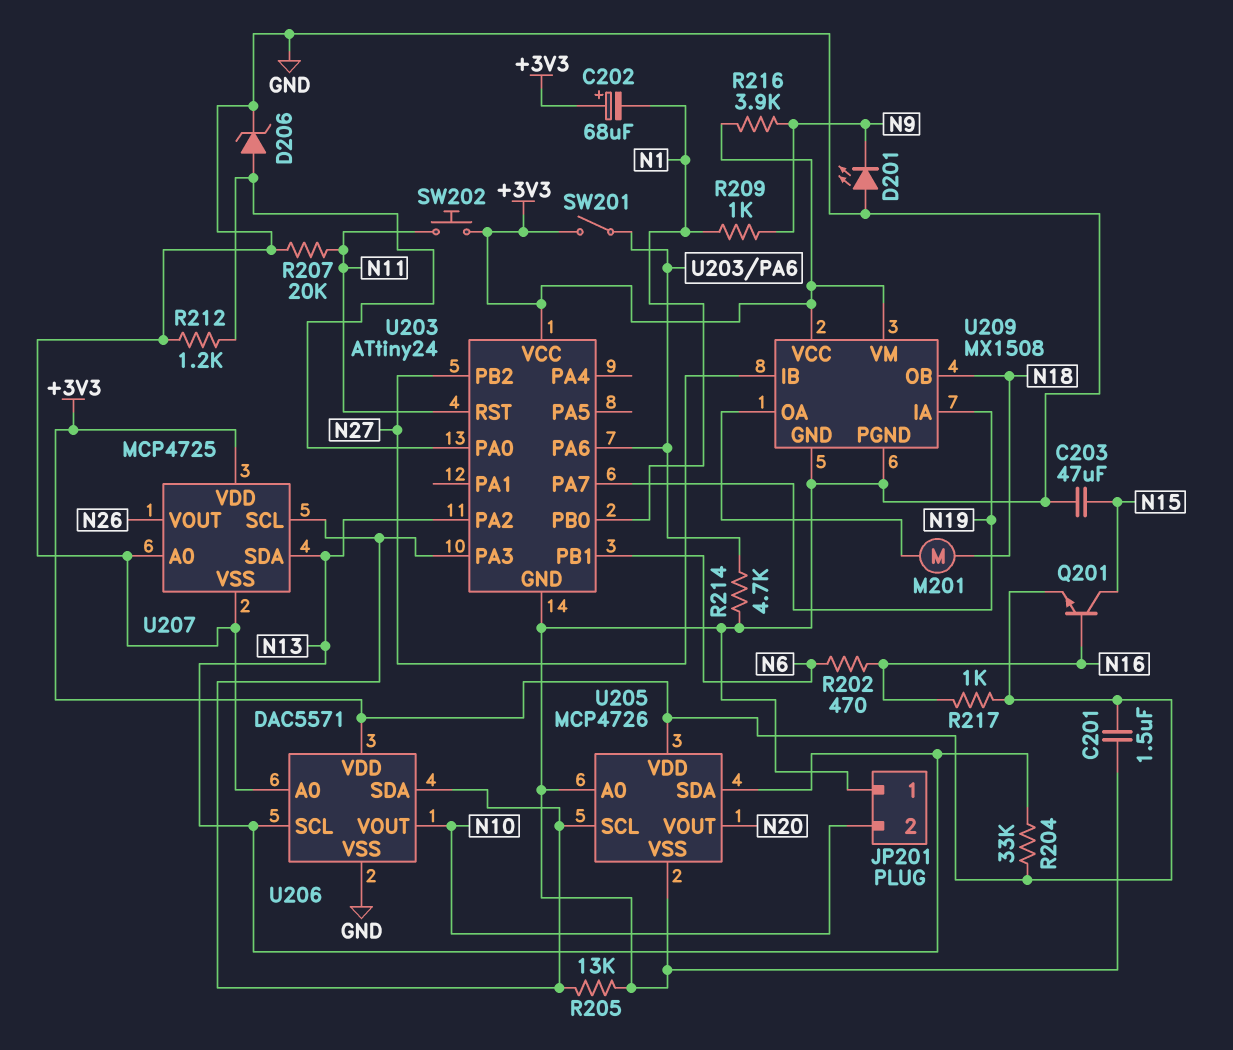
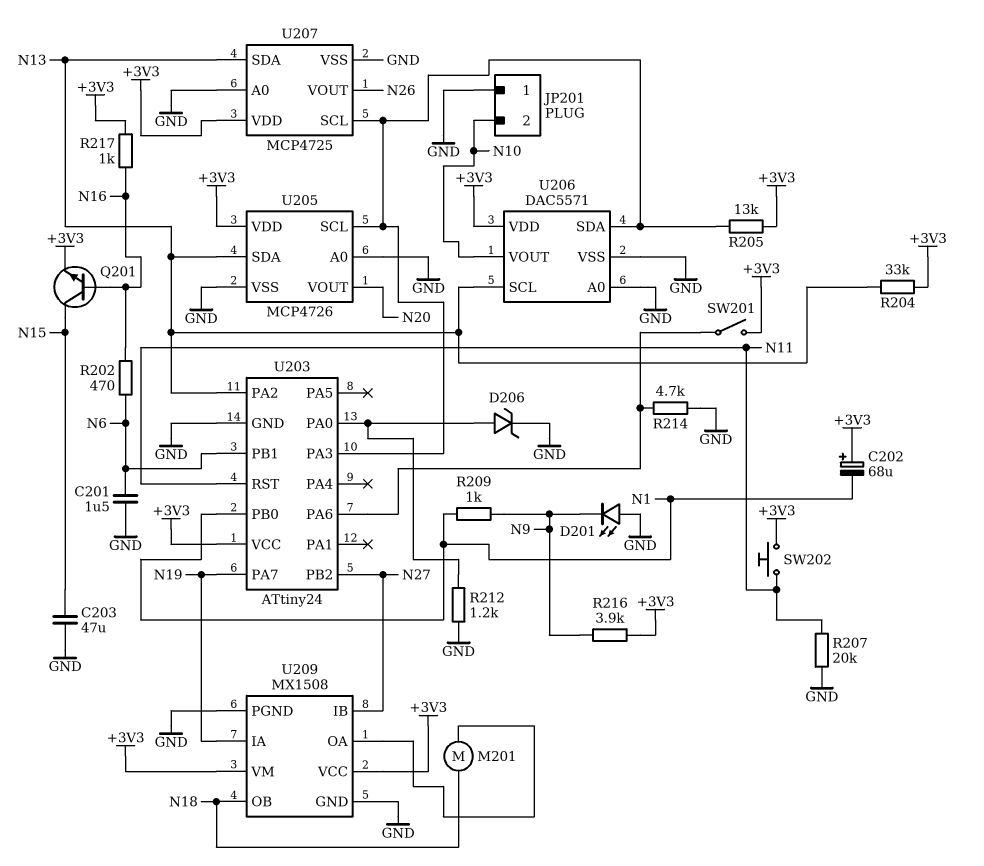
C201: 1.5uF (+3V3, GND) -> 1.5uF (GND, N6)
R205: 13k (GND, U203/PA3) -> 13k (+3V3, U203/PA3)

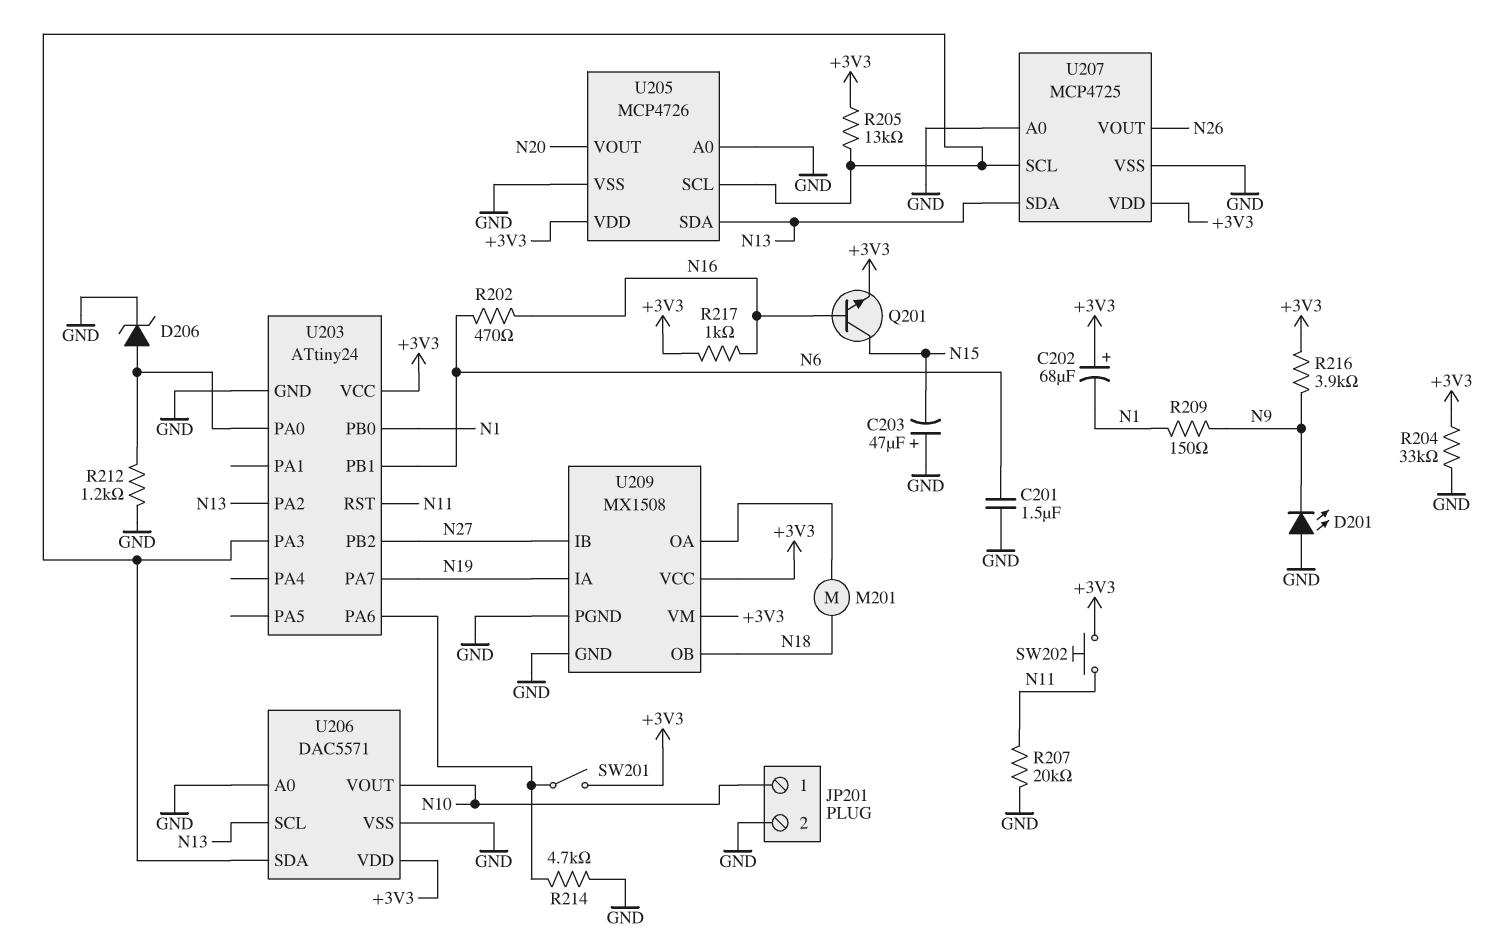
C203: 47uF (GND, N15) -> 47uF (plus GND, minus N15)
JP201 pin 1: GND -> N10
JP201 pin 2: N10 -> GND
R204: 33k (+3V3, N13) -> 33k (+3V3, GND)
R209: 1k (N1, N9) -> 150 (N1, N9)

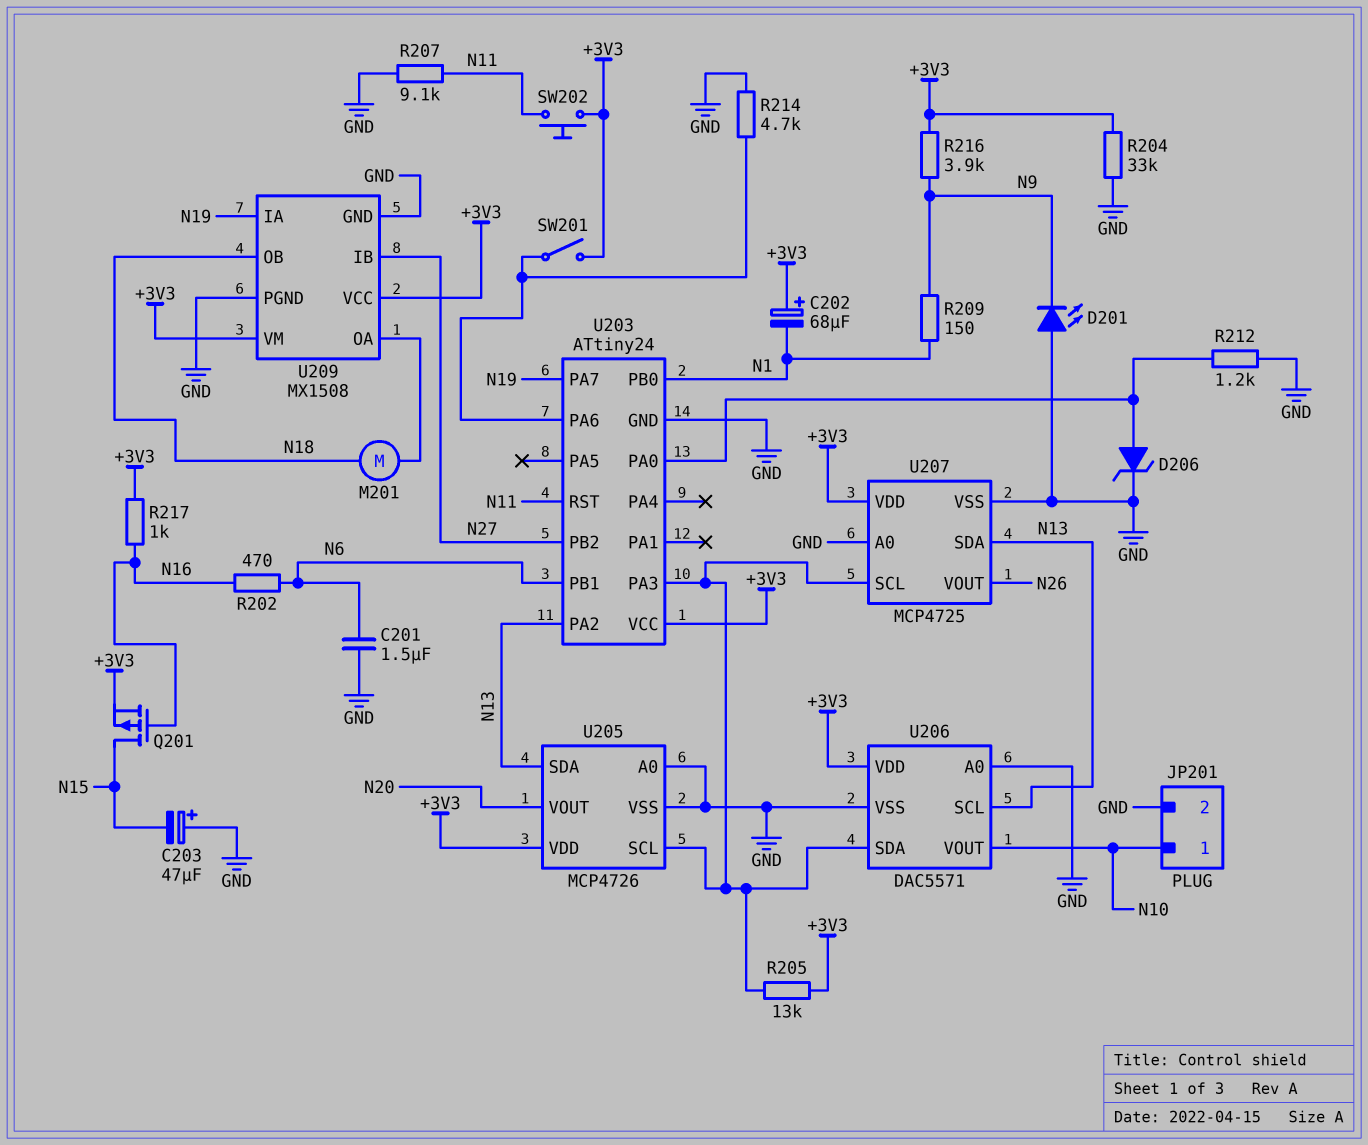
Q201: NPN (B N16, C N15, E +3V3) -> PMOS (G N16, D N15, S +3V3)
R207: 20k (GND, N11) -> 9.1k (GND, N11)

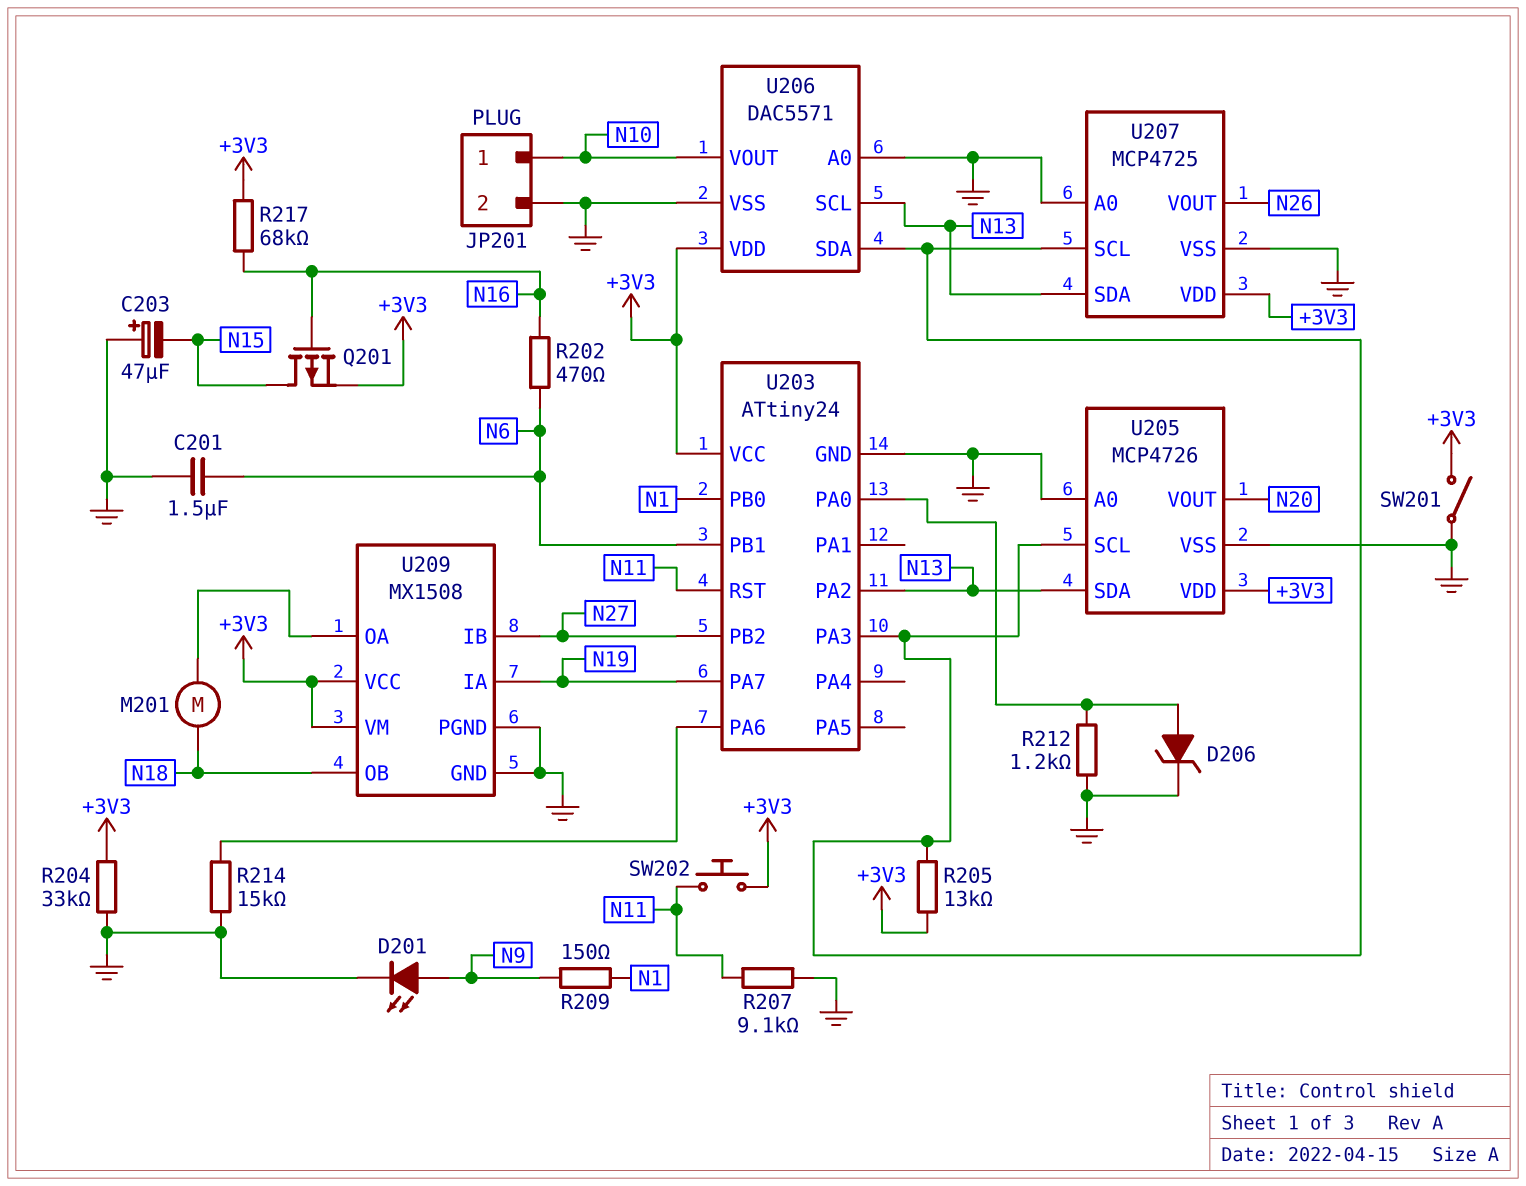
C202: 68uF (plus +3V3, minus N1) -> none
D201: LED (A GND, K N9) -> LED (A N9, K GND)
R214: 4.7k (GND, U203/PA6) -> 15k (GND, U203/PA6)
R216: 3.9k (+3V3, N9) -> none
R217: 1k (+3V3, N16) -> 68k (+3V3, N16)
SW201: switch (+3V3, U203/PA6) -> switch (+3V3, GND)

